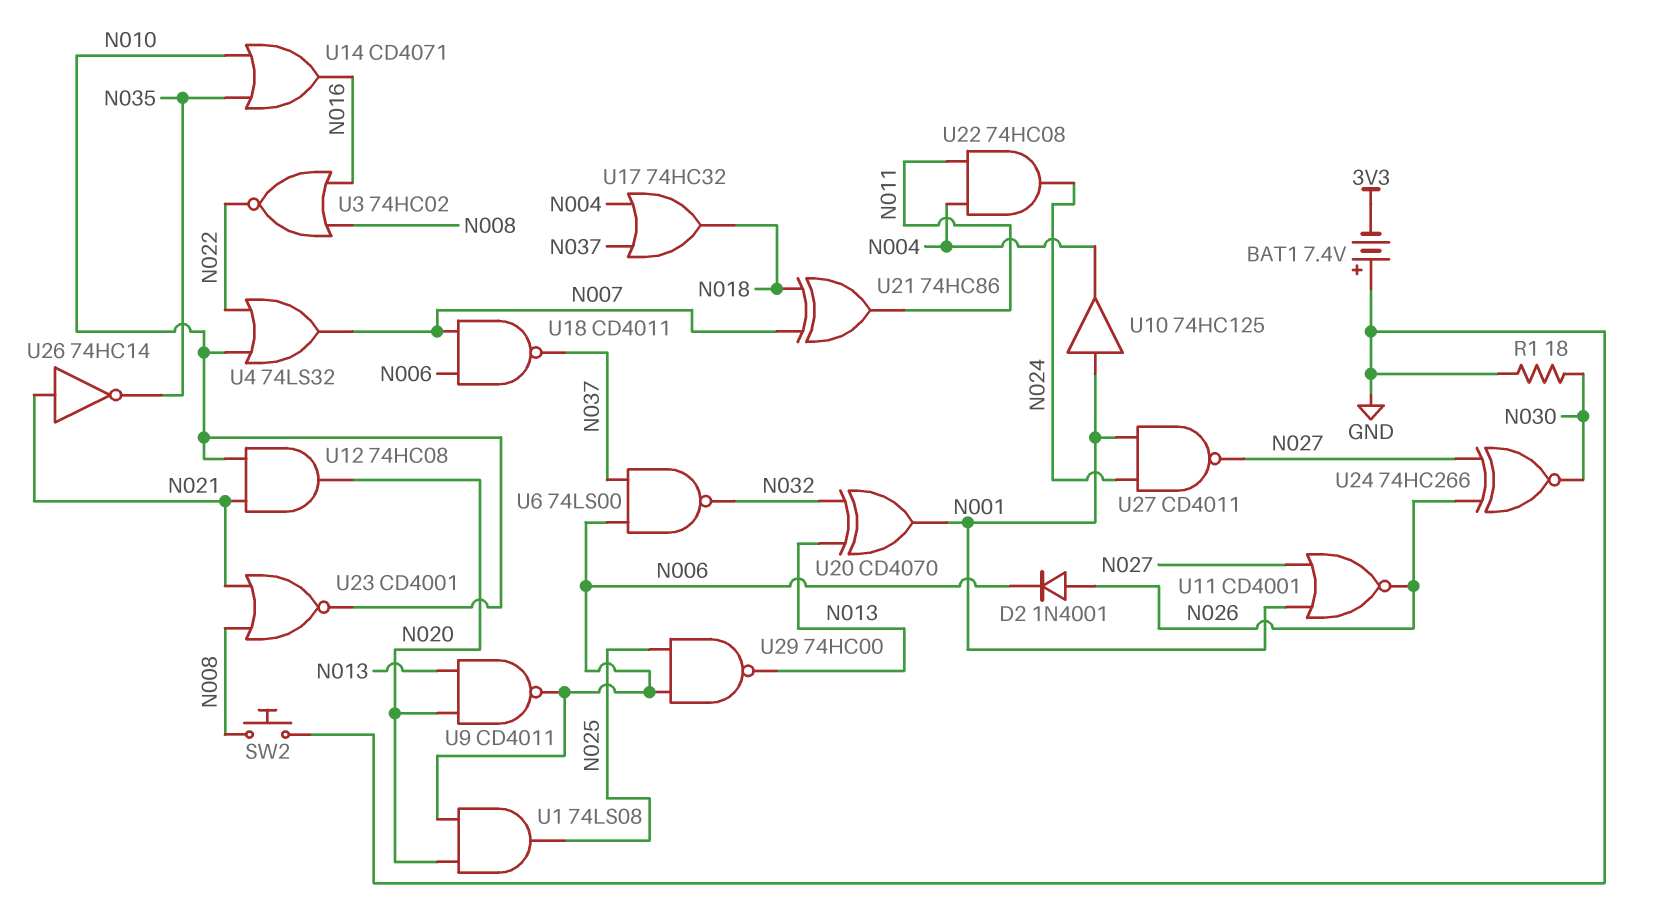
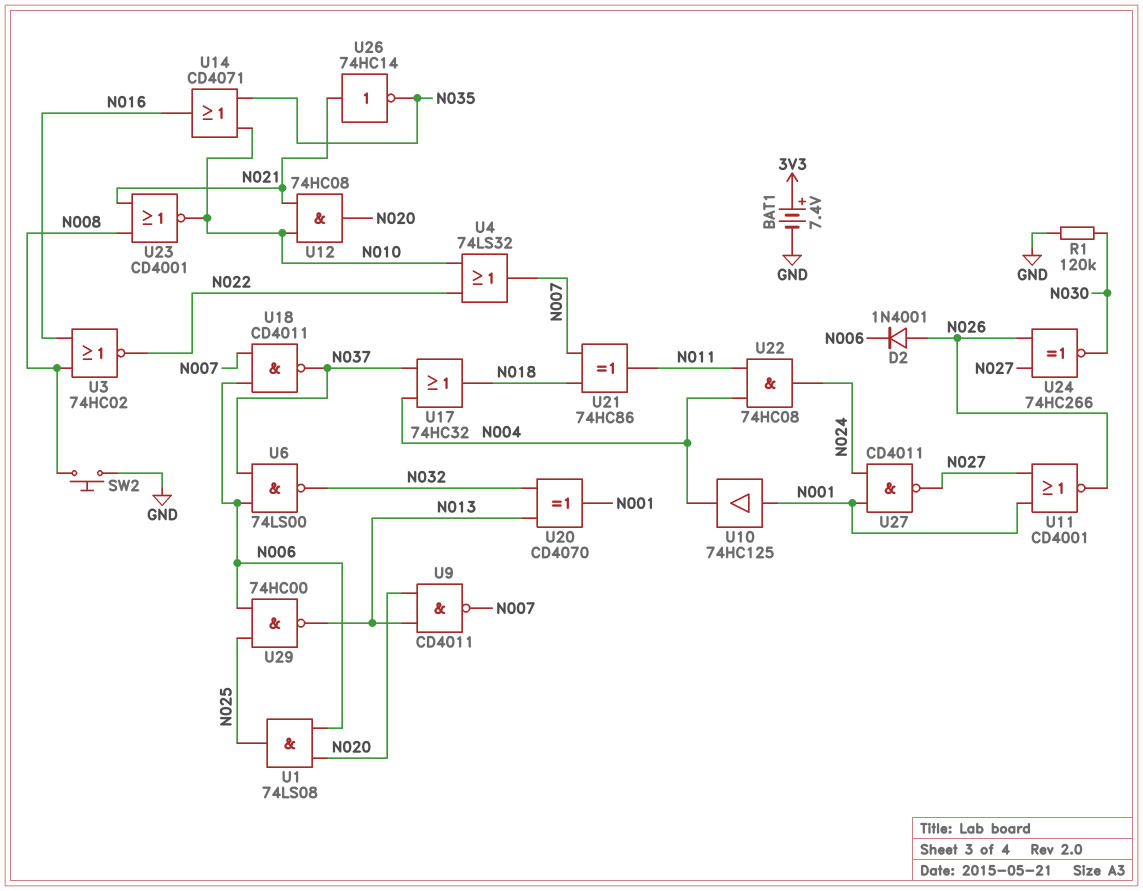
BAT1: 7.4V (plus GND, minus 3V3) -> 7.4V (plus 3V3, minus GND)
R1: 18 (GND, N030) -> 120k (GND, N030)
U9: NAND CD4011 (in N013, in N020, out N006) -> NAND CD4011 (in N013, in N020, out N007)

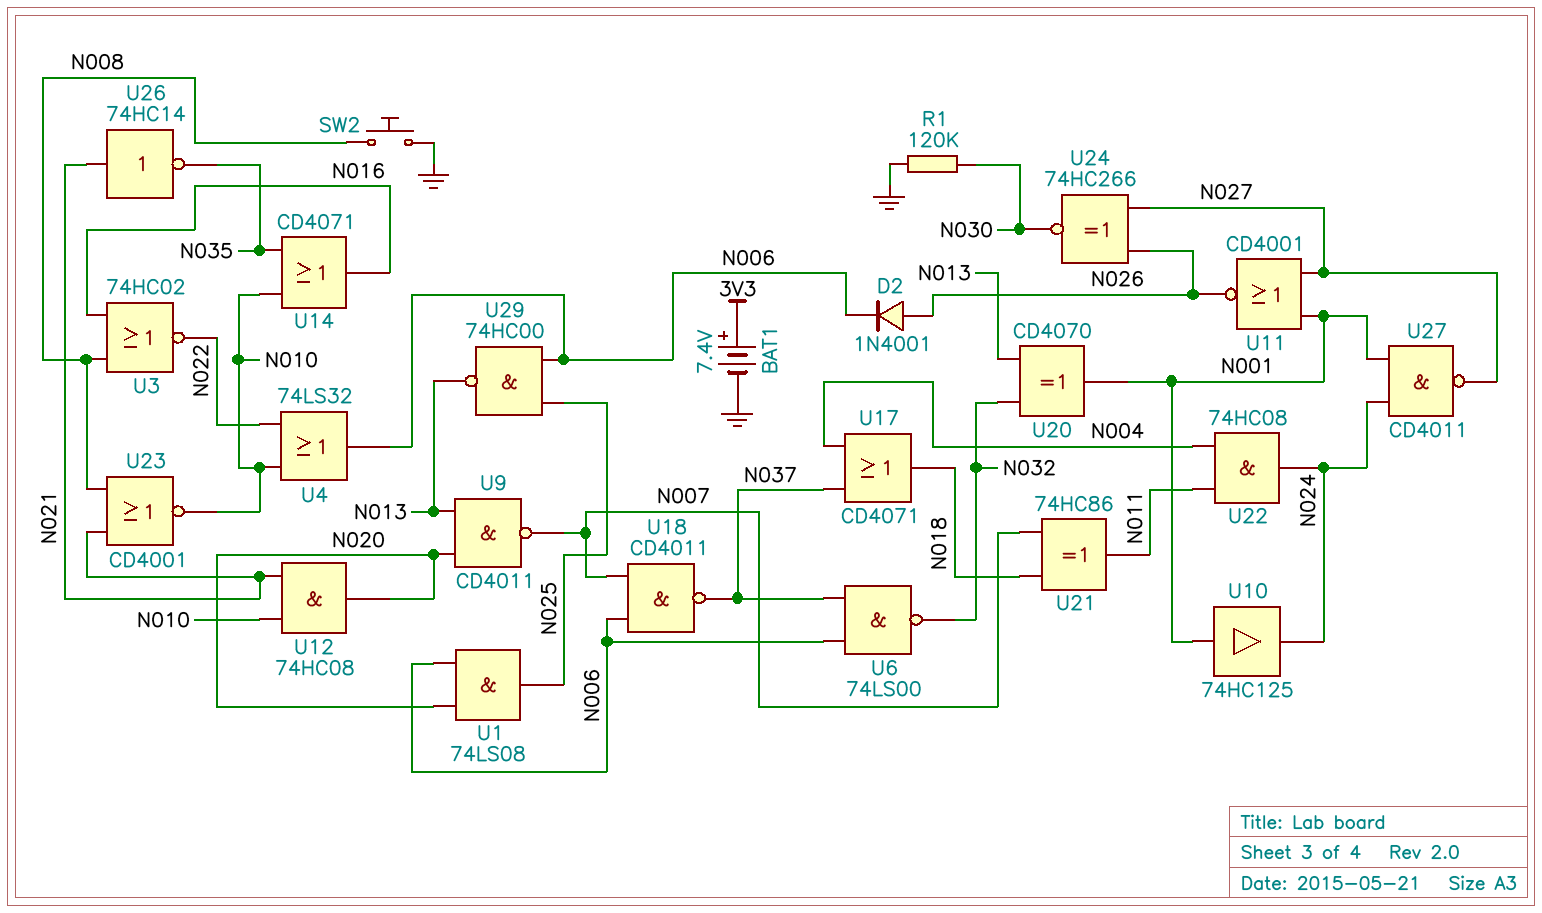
U4: OR 74LS32 (in N010, in N022, out N007) -> OR 74LS32 (in N010, in N022, out N006)
U10: buffer 74HC125 (in N001, out N004) -> buffer 74HC125 (in N001, out N024)
U17: OR 74HC32 (in N004, in N037, out N018) -> OR CD4071 (in N004, in N037, out N018)

